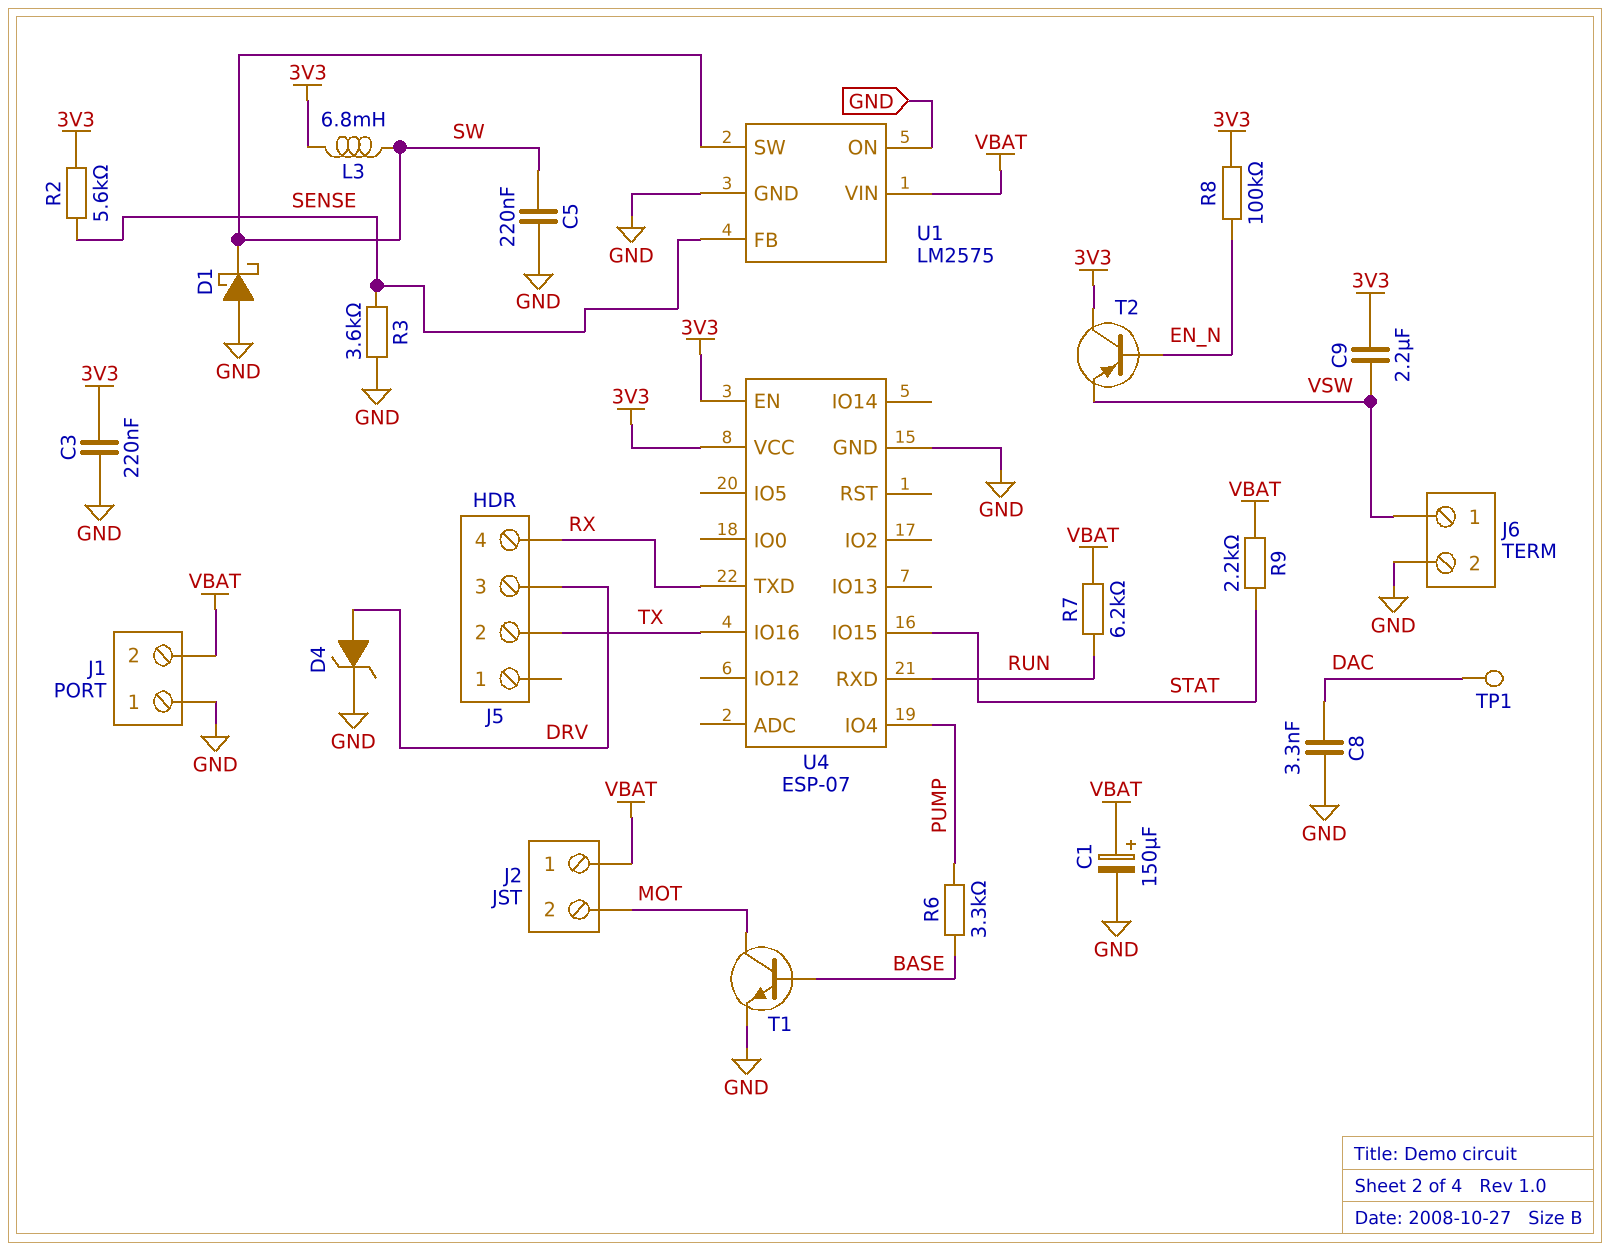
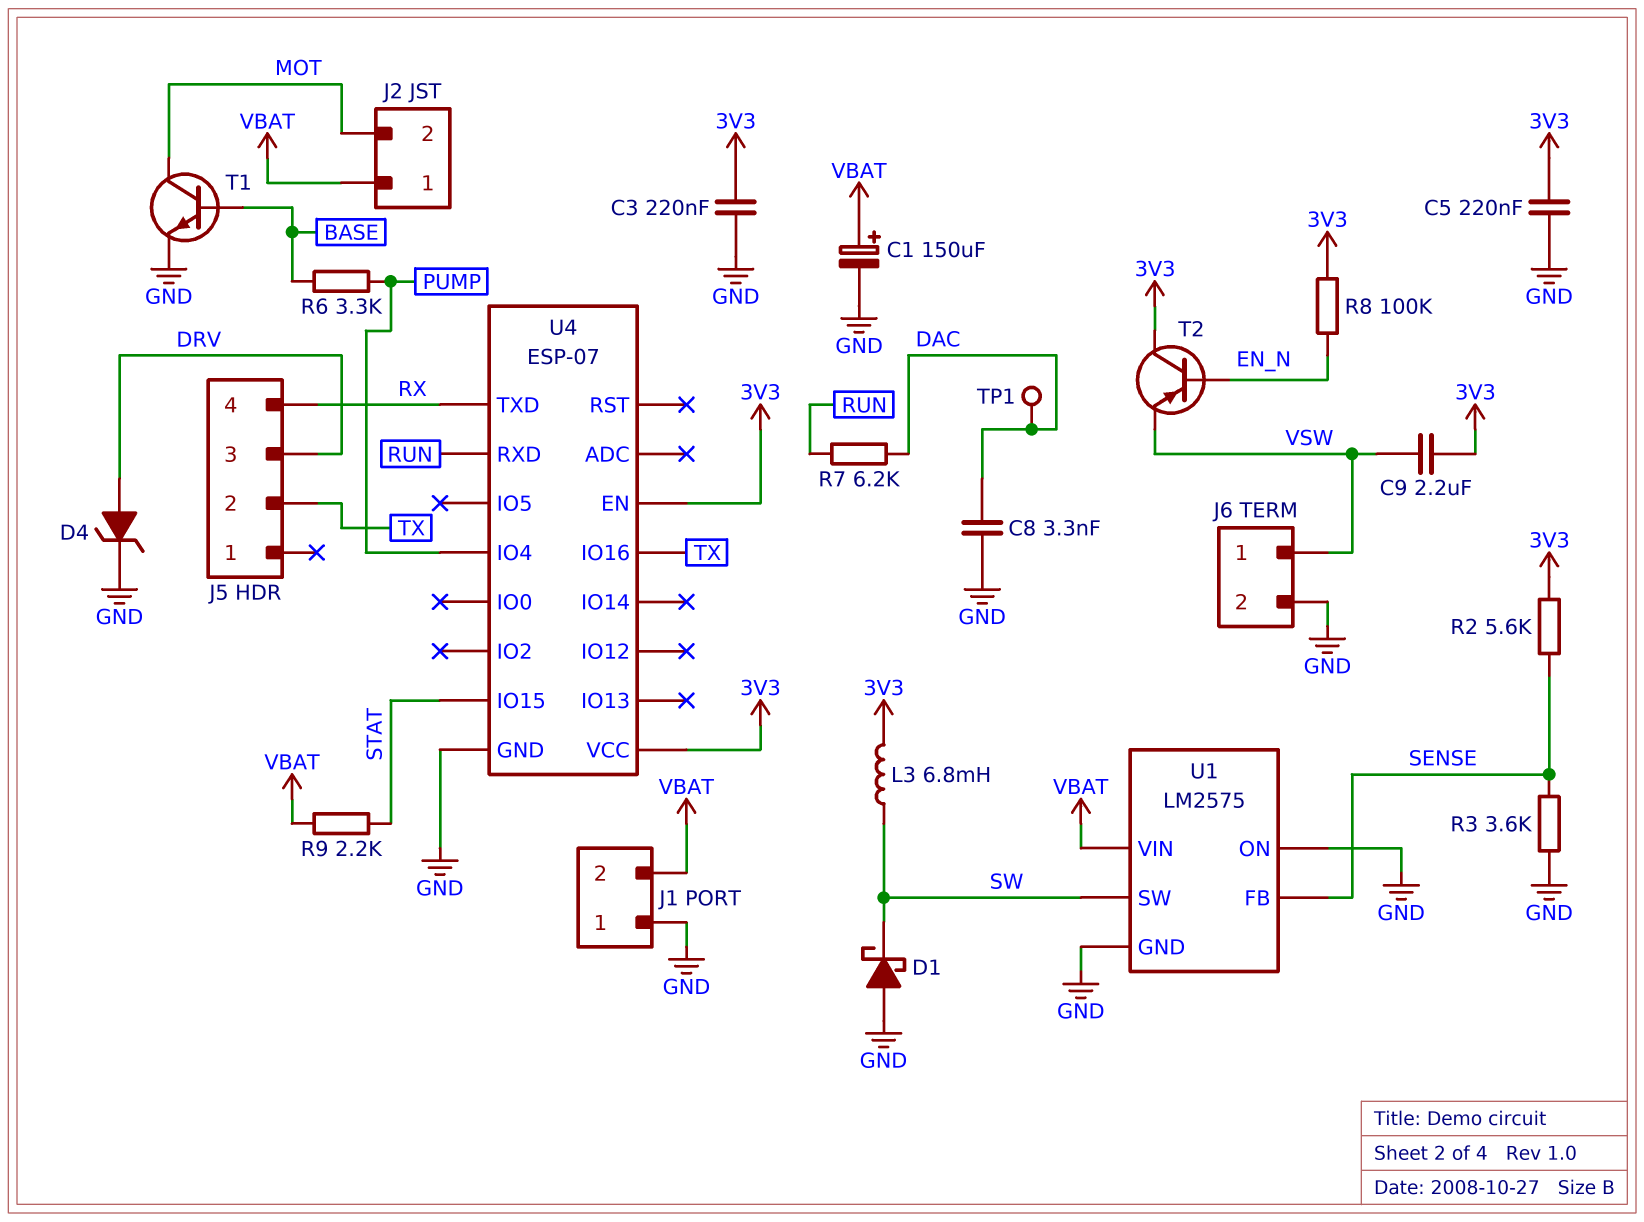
C5: 220nF (GND, SW) -> 220nF (3V3, GND)
R7: 6.2k (RUN, VBAT) -> 6.2k (DAC, RUN)

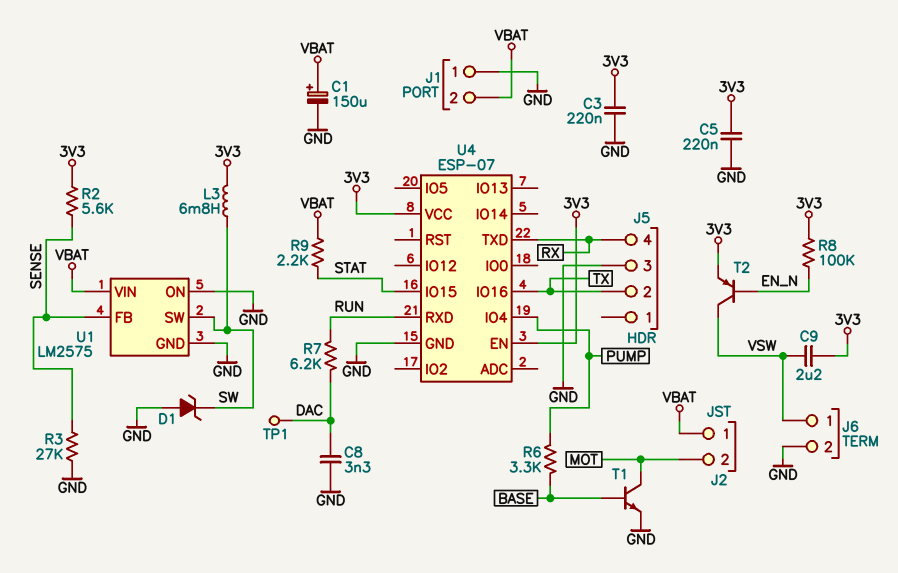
D1: schottky (A GND, K SW) -> zener (A GND, K SW)
D4: zener (A DRV, K GND) -> none
J5 pin 3: DRV -> GND
R3: 3.6k (GND, SENSE) -> 27k (GND, SENSE)
T2: PNP (B EN_N, C 3V3, E VSW) -> PNP (B EN_N, C VSW, E 3V3)

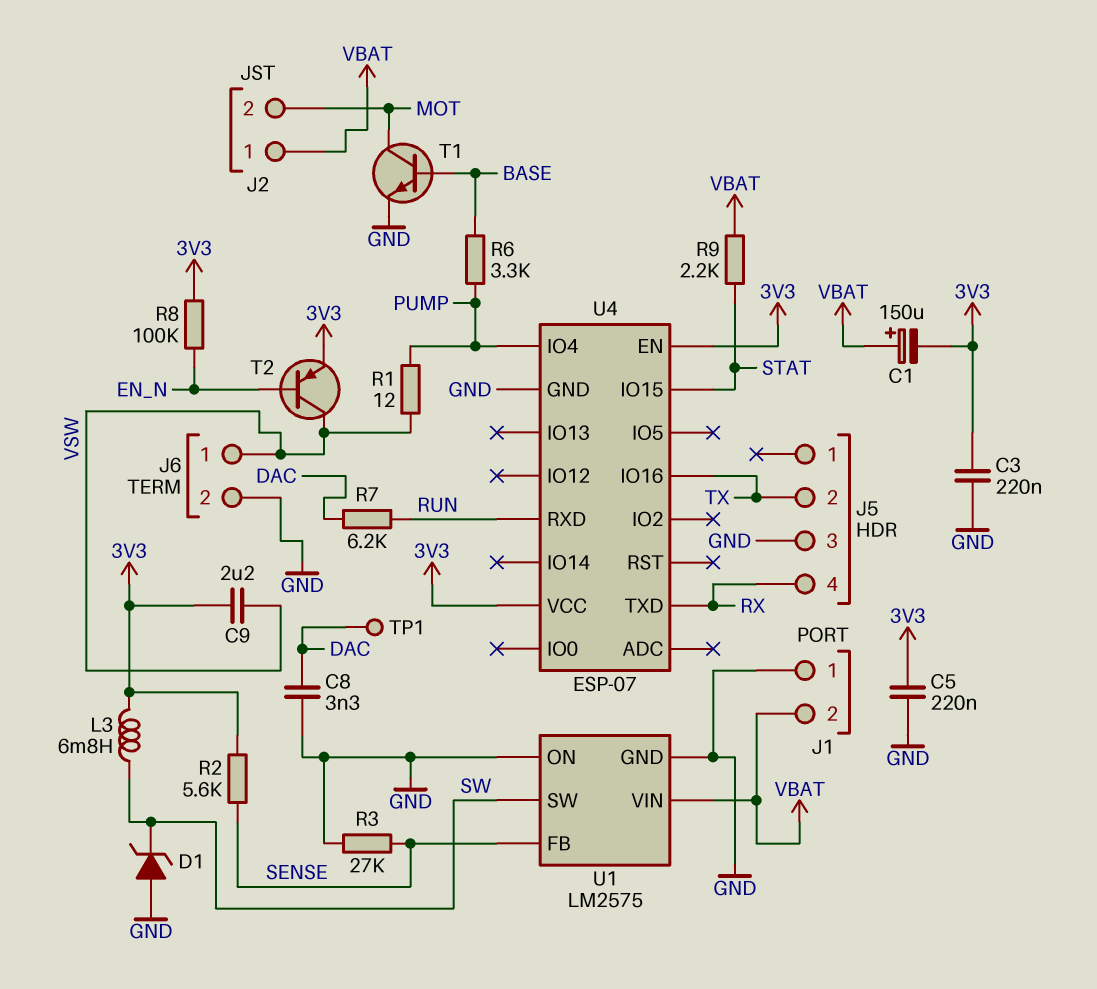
C1: 150uF (plus VBAT, minus GND) -> 150uF (plus VBAT, minus 3V3)
R1: none -> 12 (PUMP, VSW)

